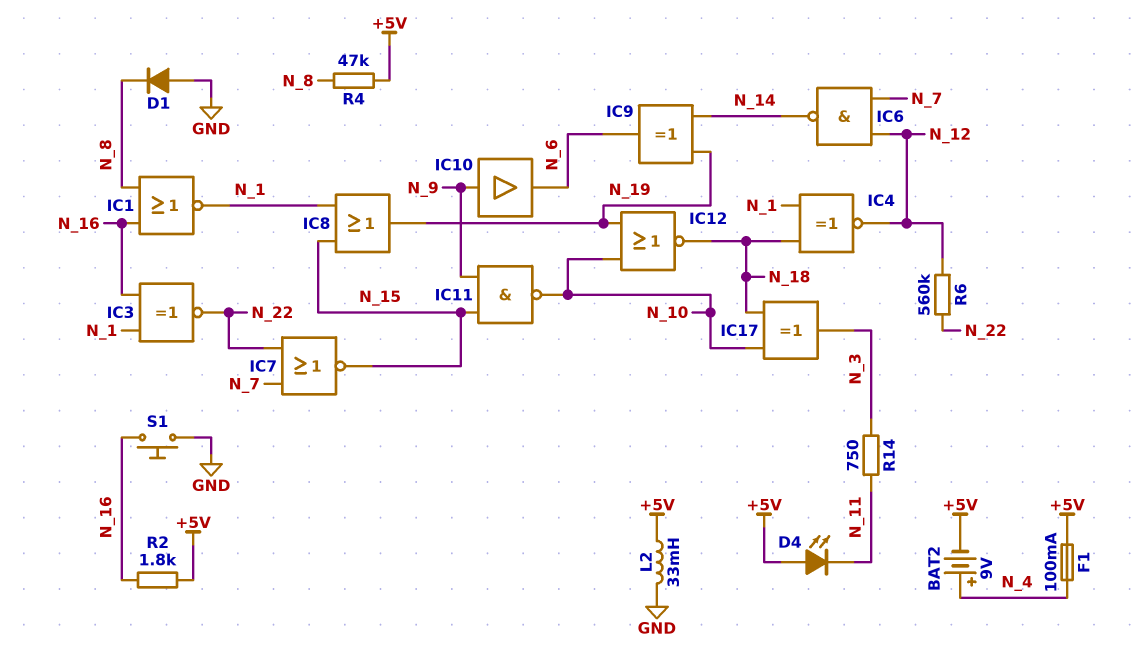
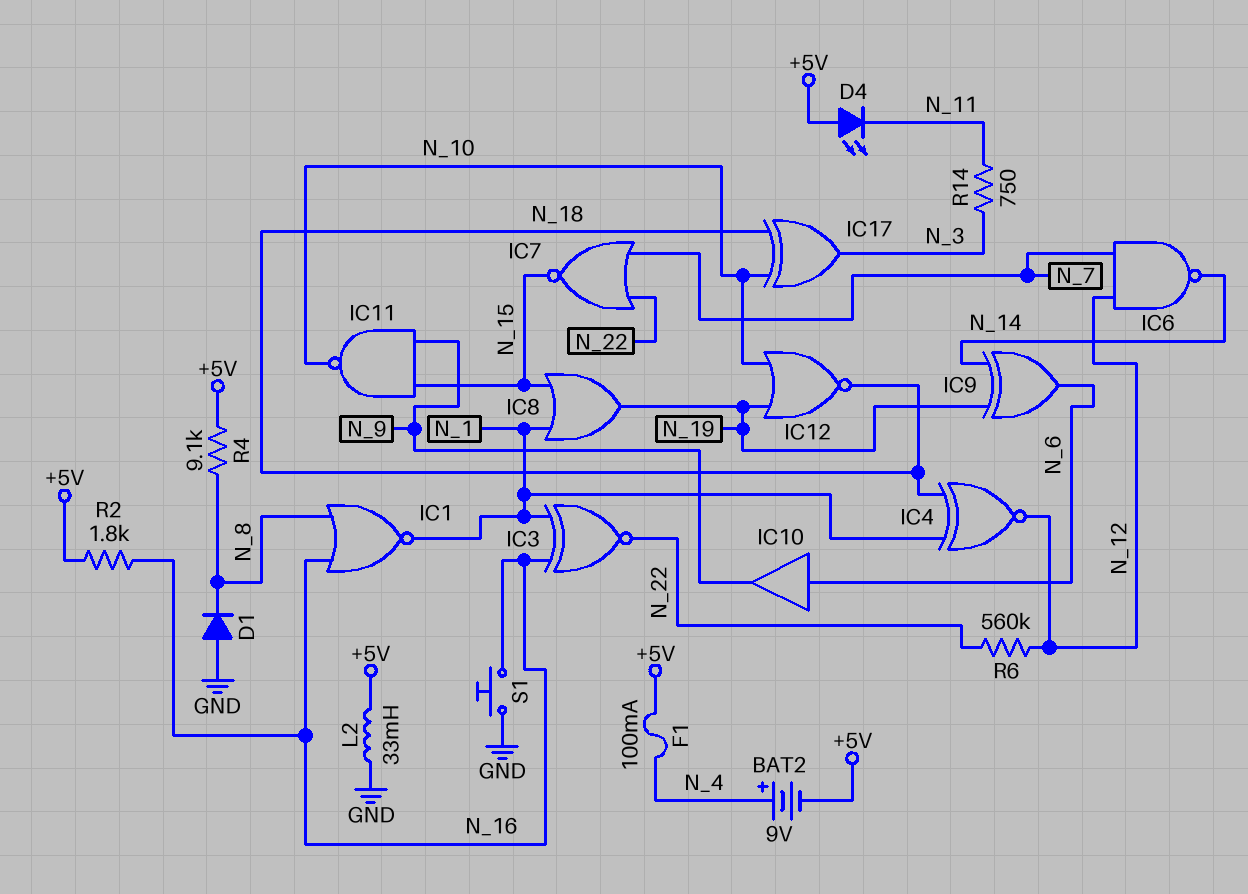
IC10: buffer (in N_9, out N_6) -> buffer (in N_6, out N_9)
R4: 47k (+5V, N_8) -> 9.1k (+5V, N_8)

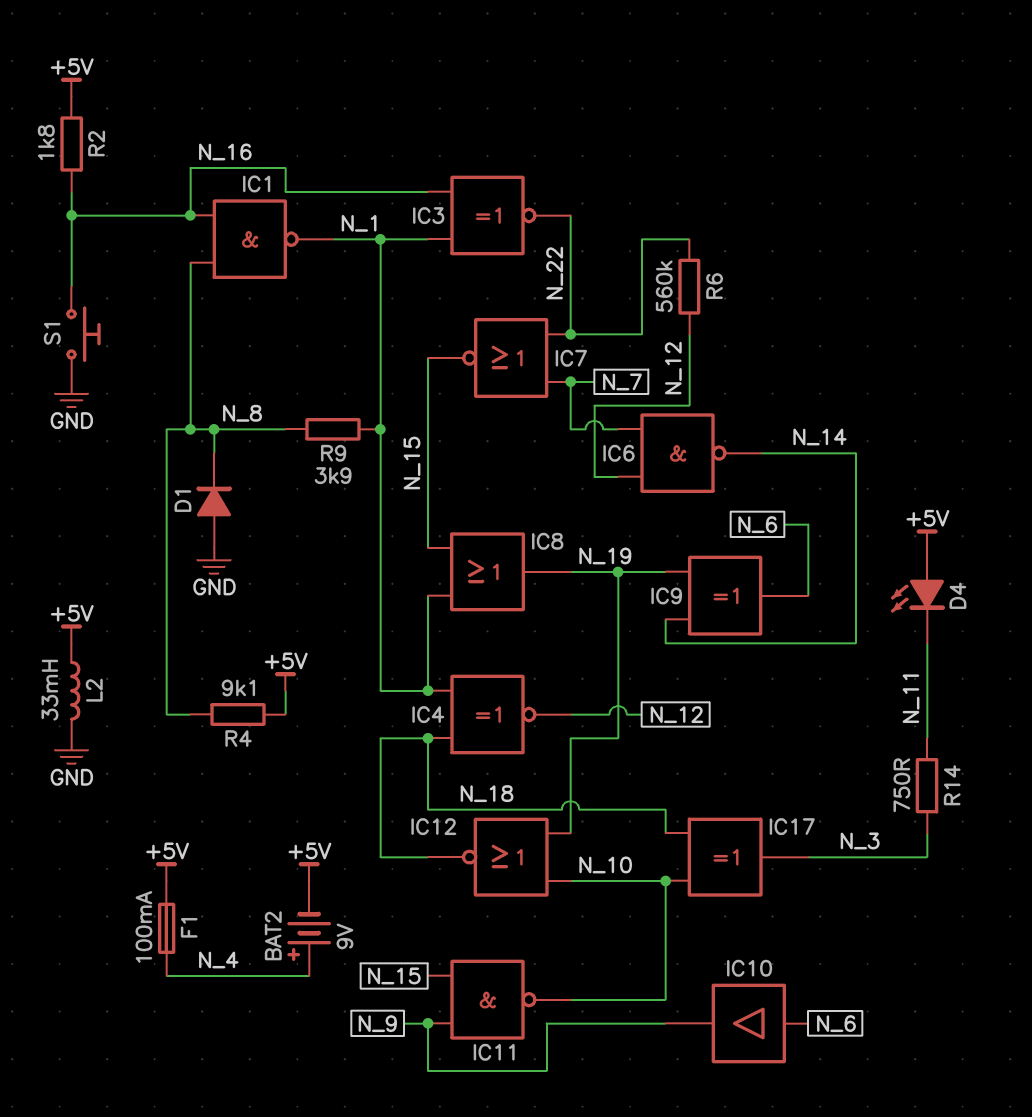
IC1: NOR (in N_8, in N_16, out N_1) -> NAND (in N_8, in N_16, out N_1)
R9: none -> 3.9k (N_1, N_8)

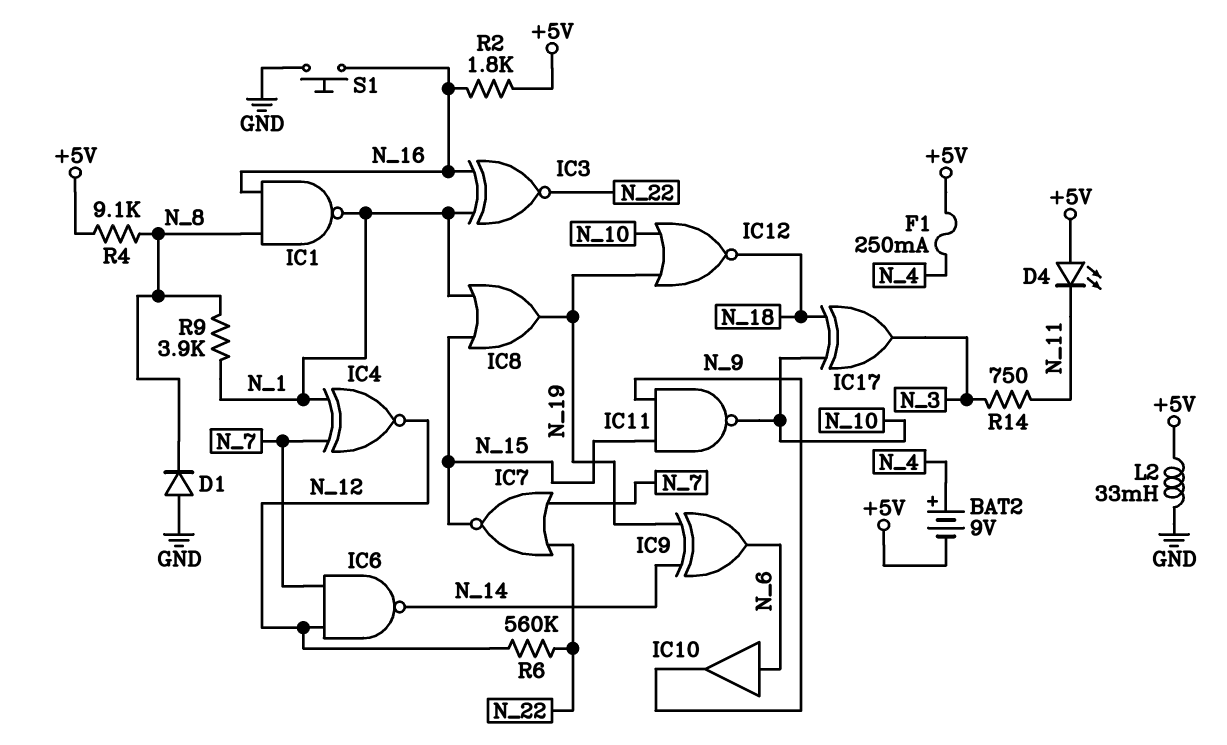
F1: 100mA (+5V, N_4) -> 250mA (+5V, N_4)
IC4: XNOR (in N_1, in N_18, out N_12) -> XNOR (in N_1, in N_7, out N_12)

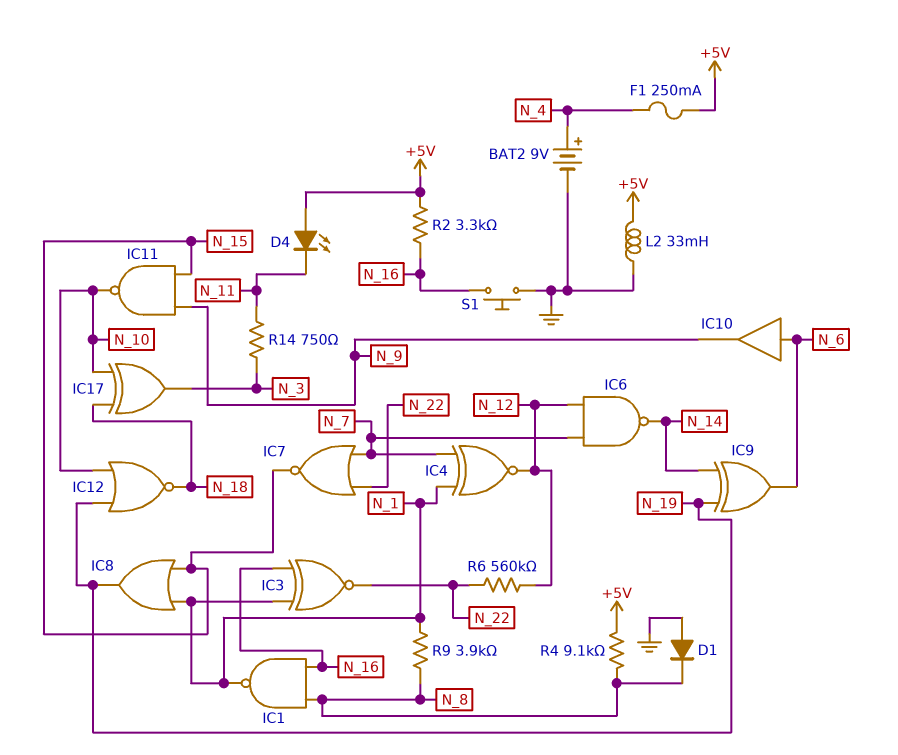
BAT2: 9V (plus N_4, minus +5V) -> 9V (plus N_4, minus GND)
R2: 1.8k (+5V, N_16) -> 3.3k (+5V, N_16)

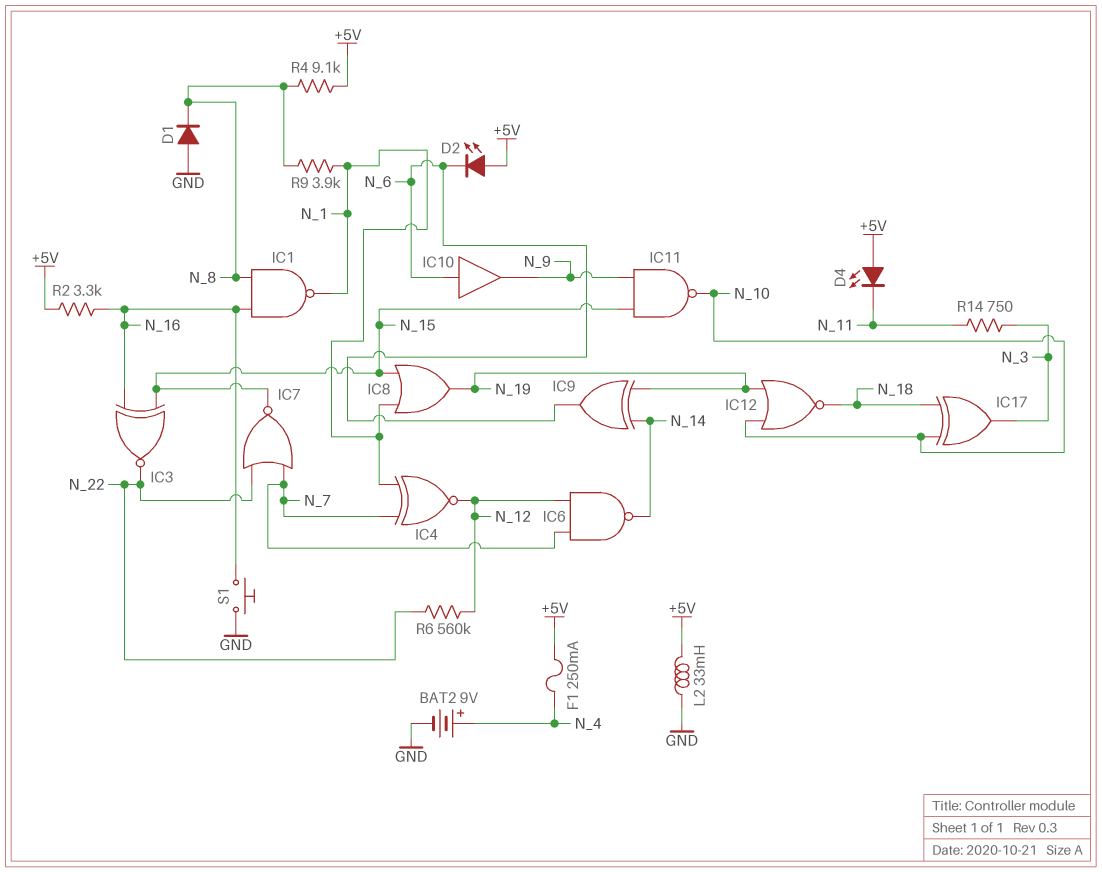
D2: none -> LED (A +5V, K N_6)
IC3: XNOR (in N_1, in N_16, out N_22) -> XNOR (in N_15, in N_16, out N_22)

